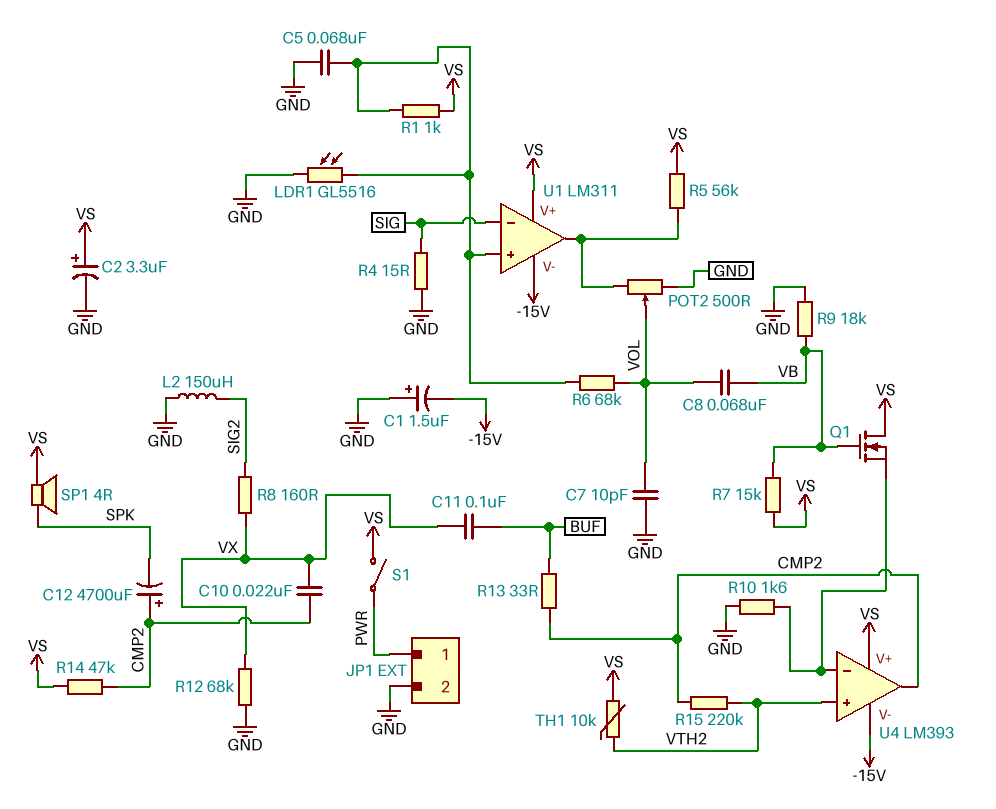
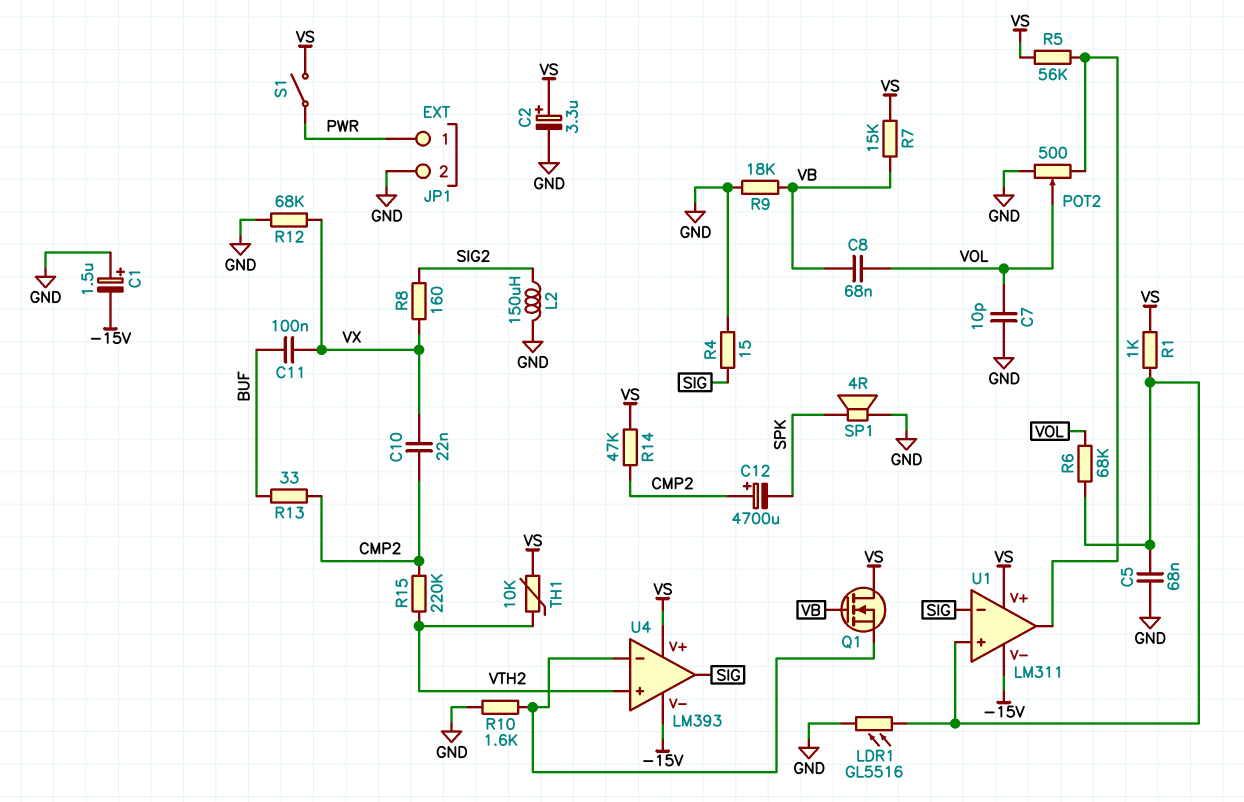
SP1: speaker 4R (SPK, VS) -> speaker 4R (GND, SPK)
U4 pin out: CMP2 -> SIG

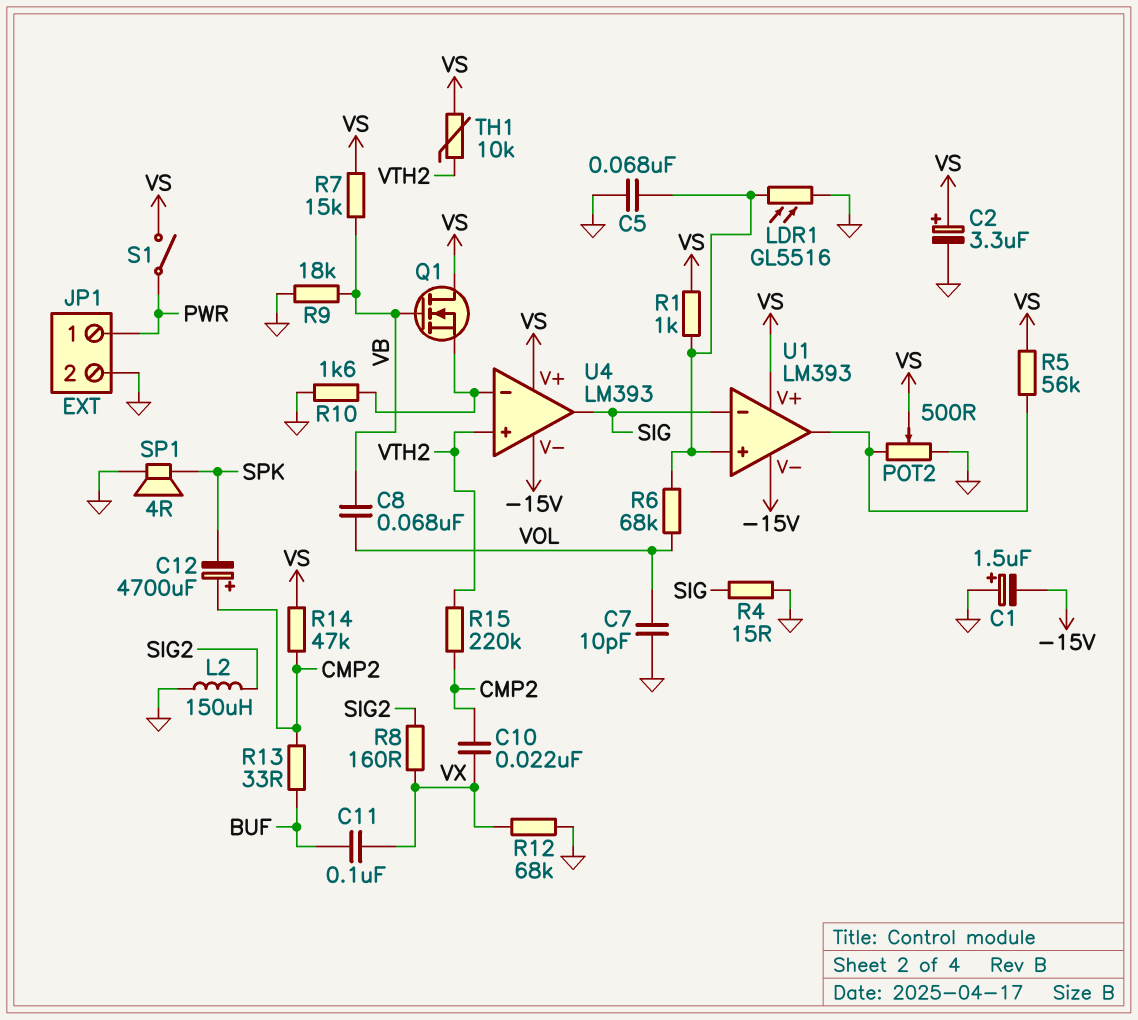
POT2: 500 (GND, U1/out, wiper VOL) -> 500 (GND, U1/out, wiper VS)
U1: LM311 -> LM393

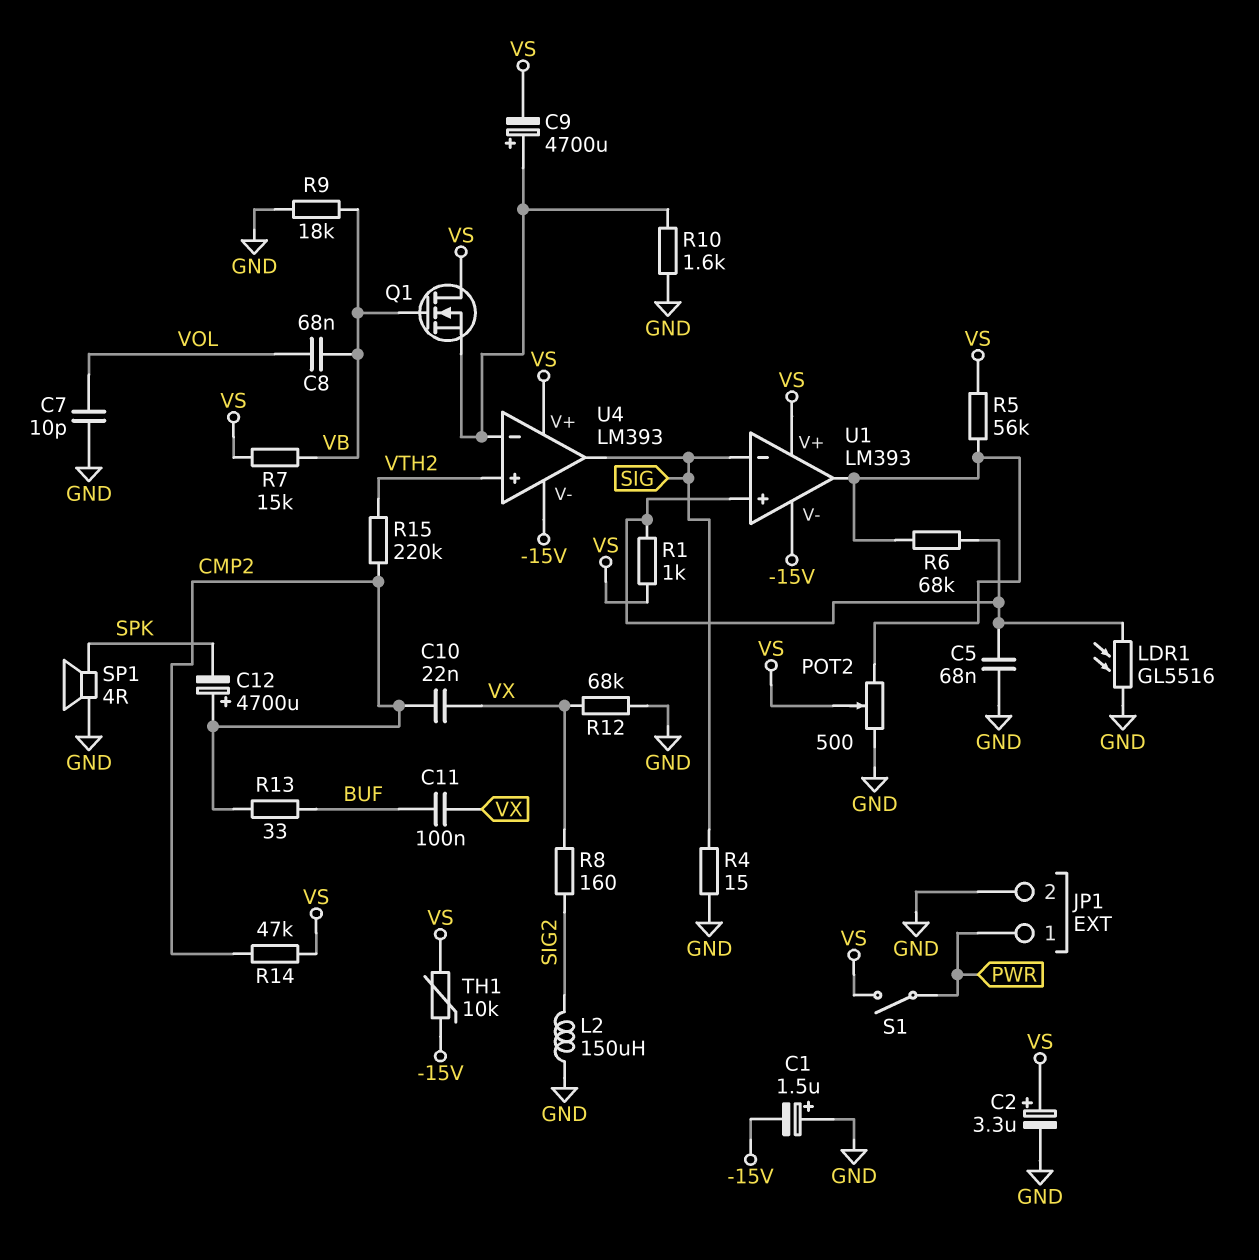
C9: none -> 4700uF (plus U4/in-, minus VS)
R6: 68k (U1/in+, VOL) -> 68k (U1/in+, U1/out)
TH1: 10k (VS, VTH2) -> 10k (-15V, VS)

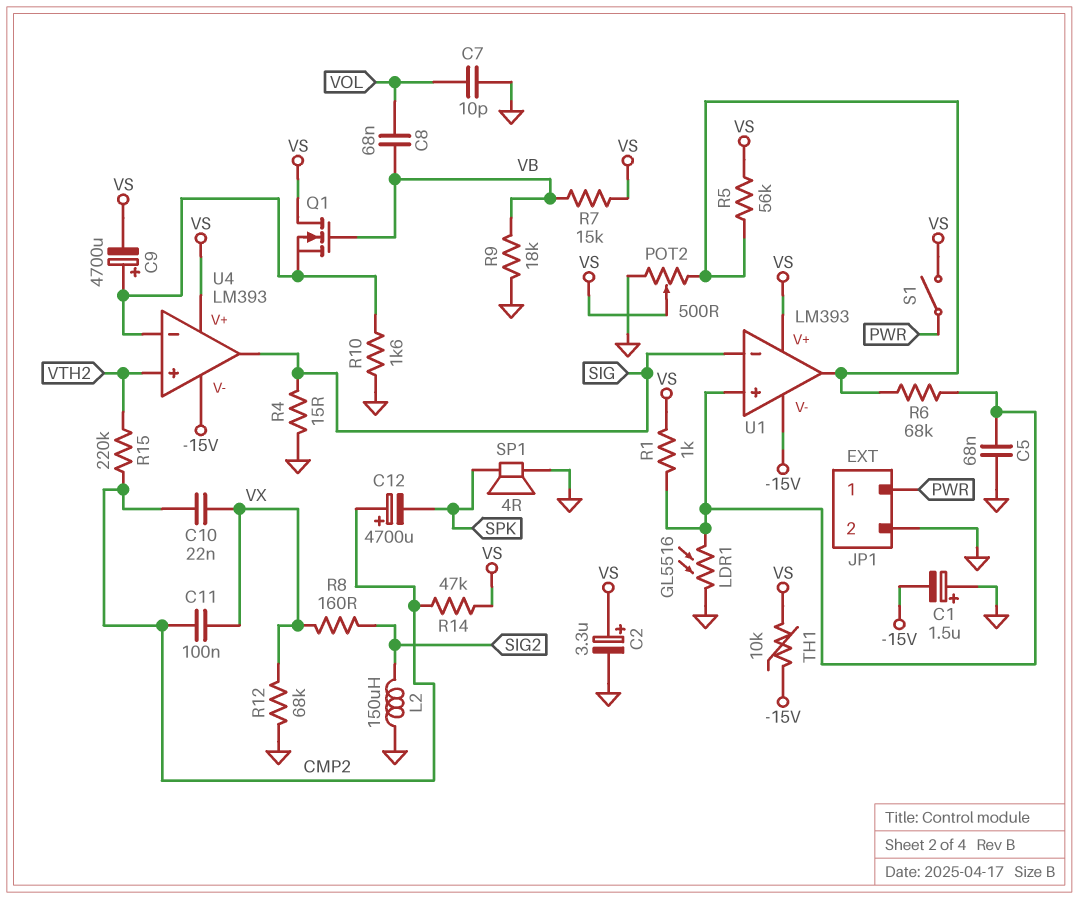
C11: 100nF (BUF, VX) -> 100nF (CMP2, VX)
R13: 33 (BUF, CMP2) -> none

